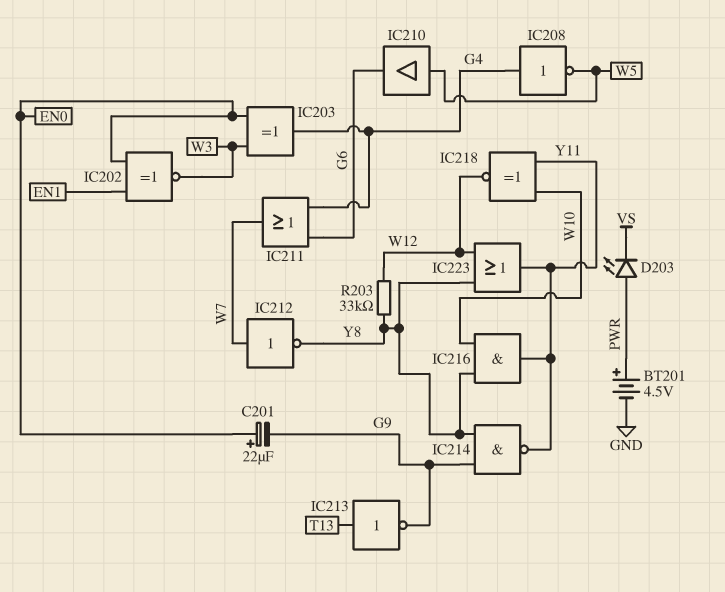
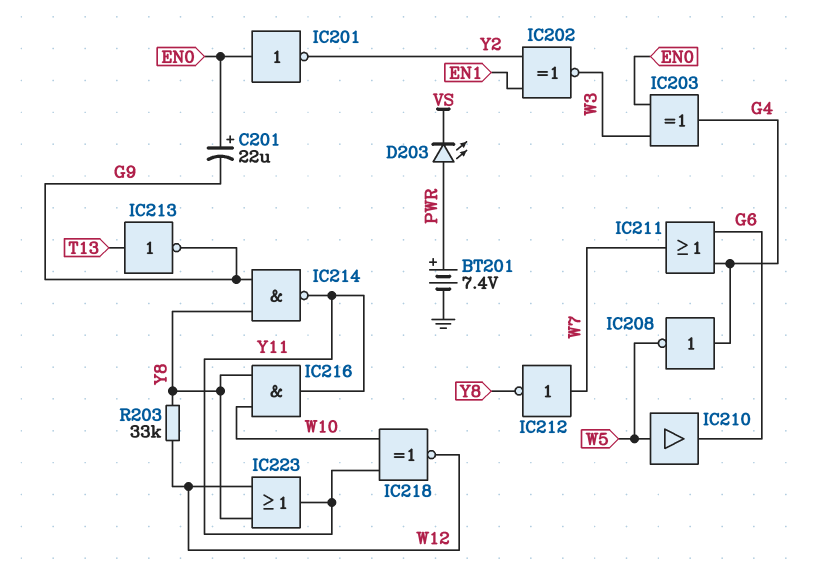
BT201: 4.5V (plus PWR, minus GND) -> 7.4V (plus PWR, minus GND)
IC201: none -> NOT (in EN0, out Y2)
IC202: XNOR (in EN0, in EN1, out W3) -> XNOR (in EN1, in Y2, out W3)

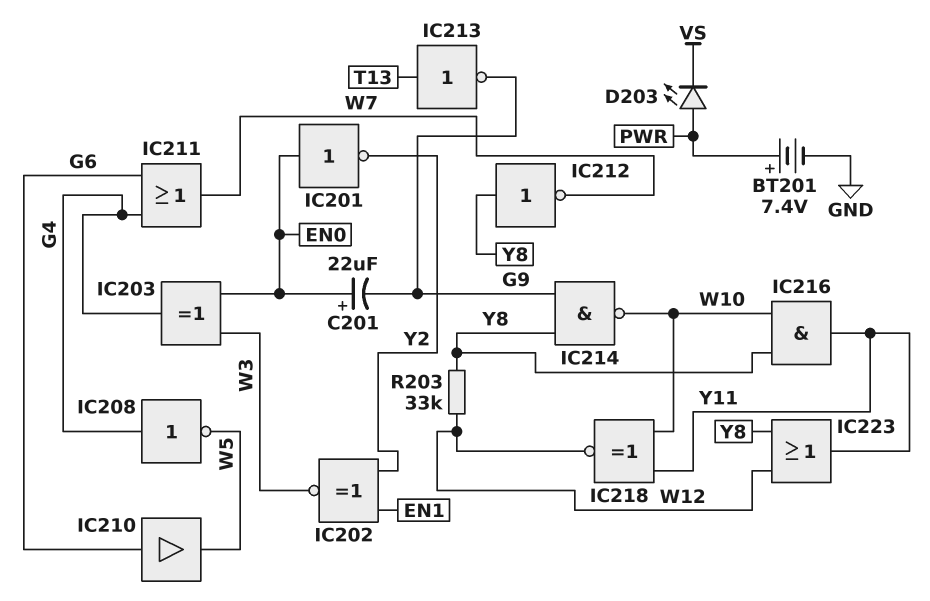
IC210: buffer (in W5, out G6) -> buffer (in G6, out W5)
IC212: NOT (in W7, out Y8) -> NOT (in Y8, out W7)
IC214: NAND (in G9, in Y8, out Y11) -> NAND (in G9, in Y8, out W10)

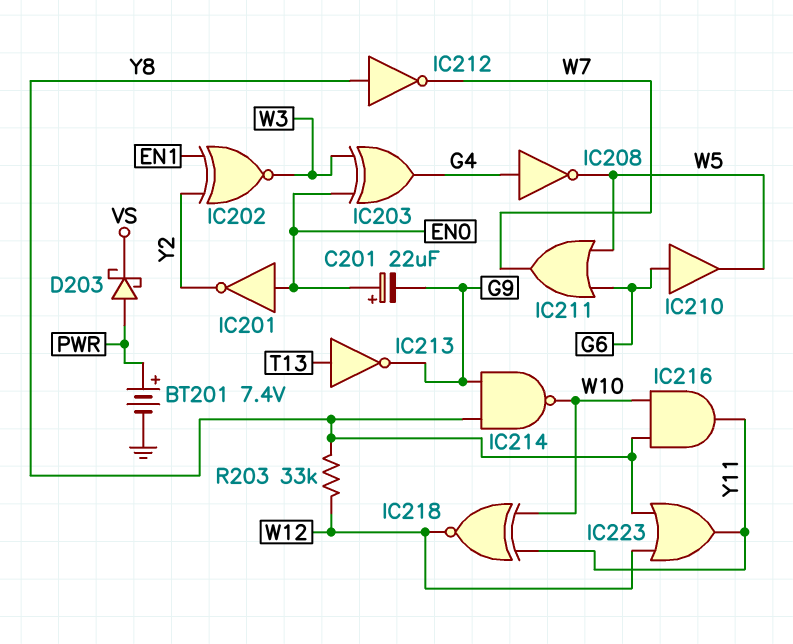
D203: LED (A PWR, K VS) -> schottky (A PWR, K VS)
IC211: OR (in G4, in G6, out W7) -> OR (in G6, in W5, out W7)

